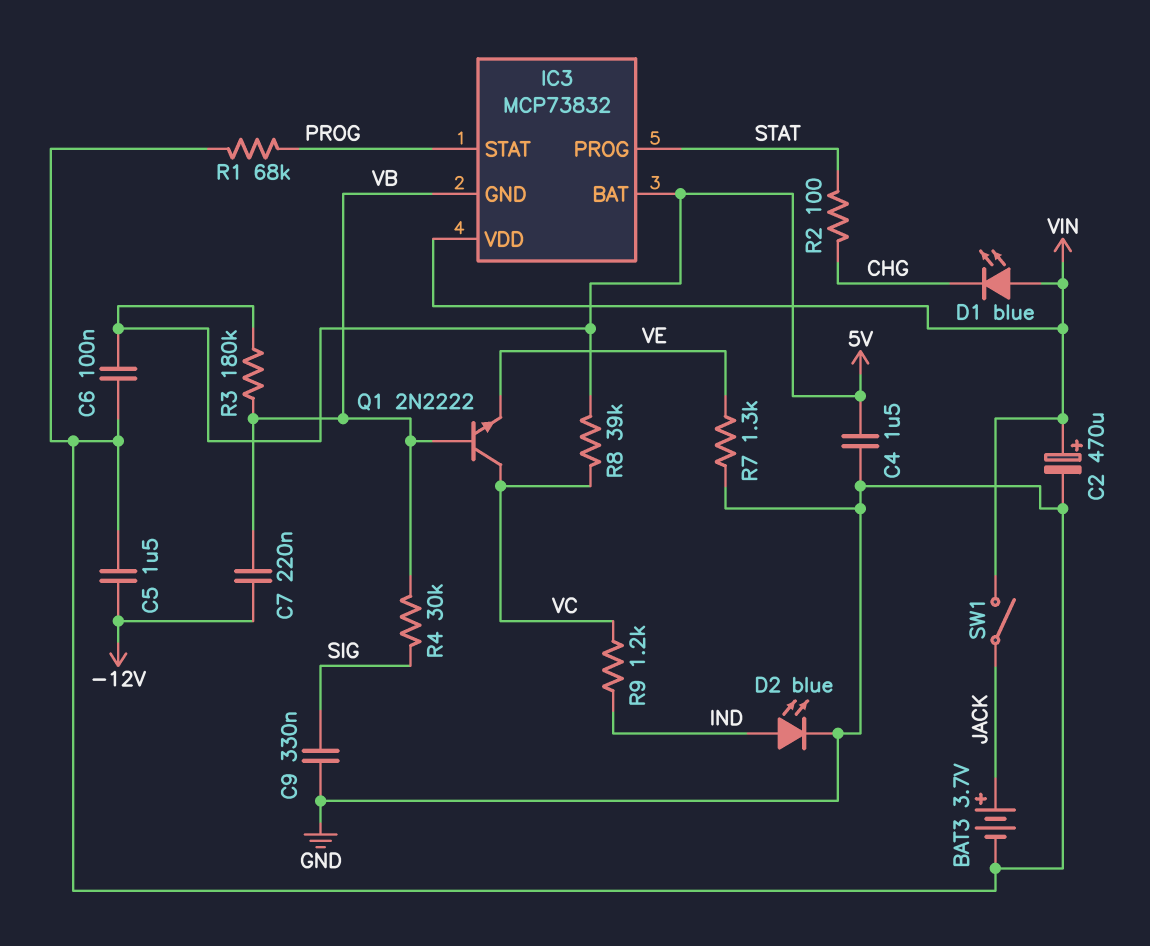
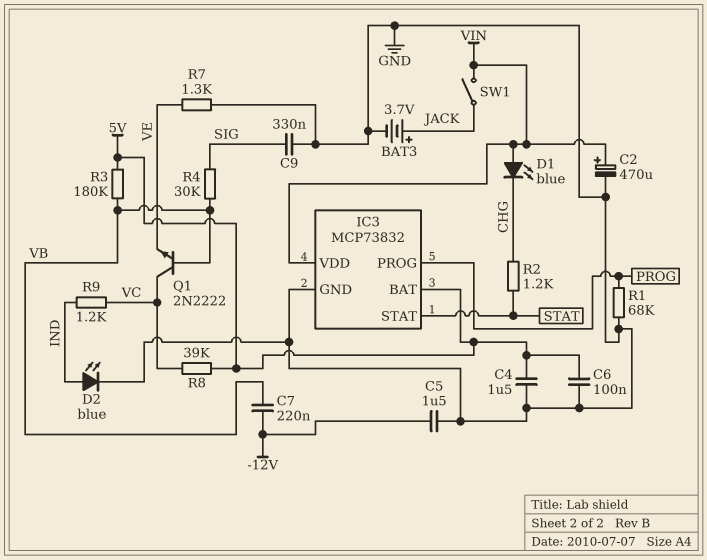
IC3 pin GND: VB -> GND
IC3 pin PROG: STAT -> PROG
IC3 pin STAT: PROG -> STAT
R2: 100 (CHG, STAT) -> 1.2k (CHG, STAT)

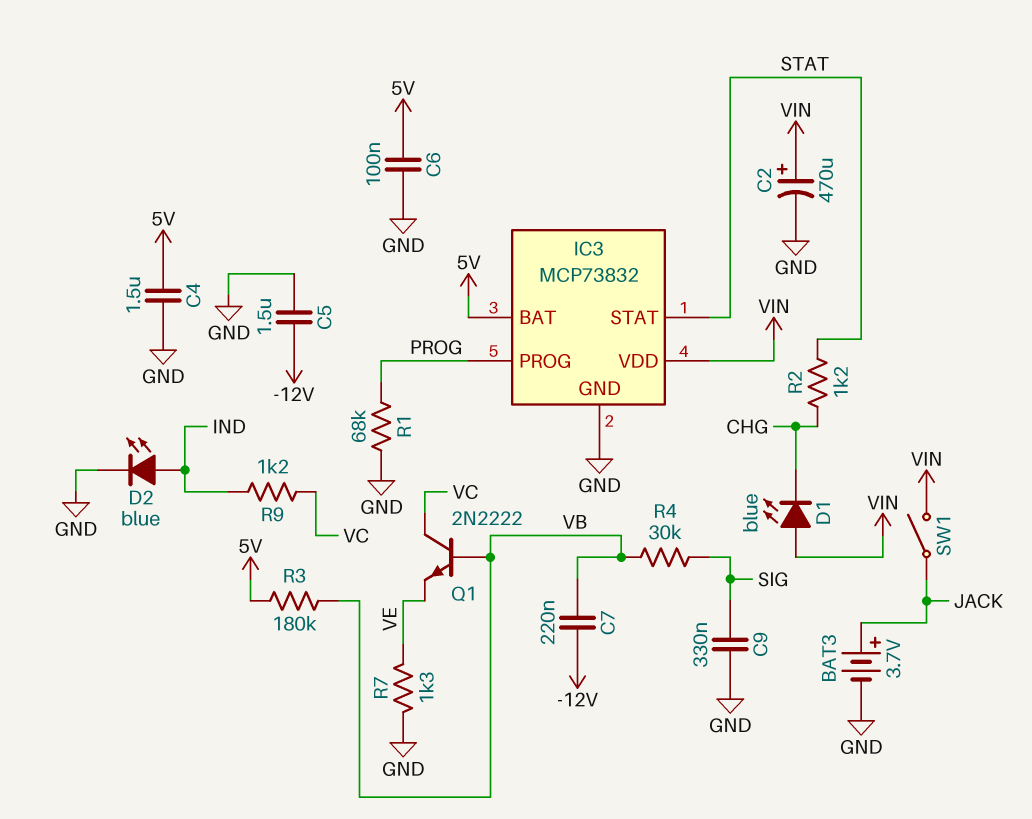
R8: 39k (5V, VC) -> none

